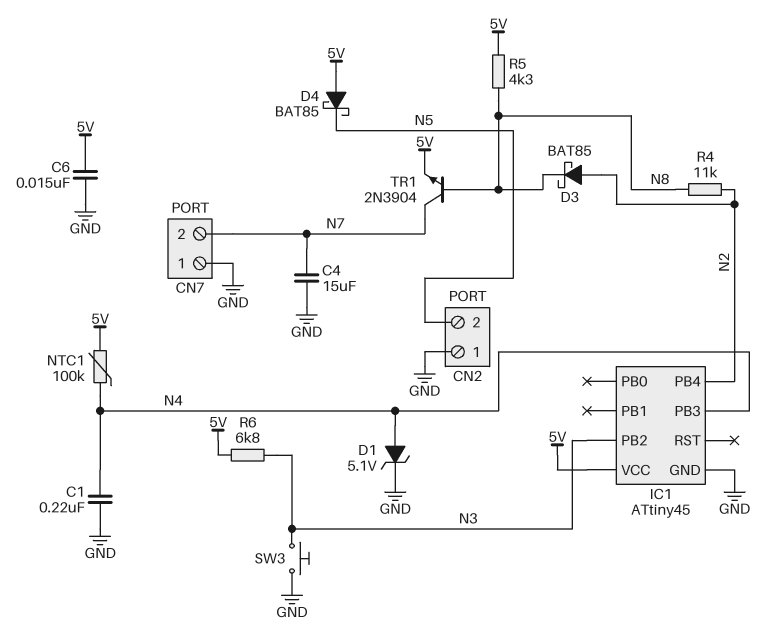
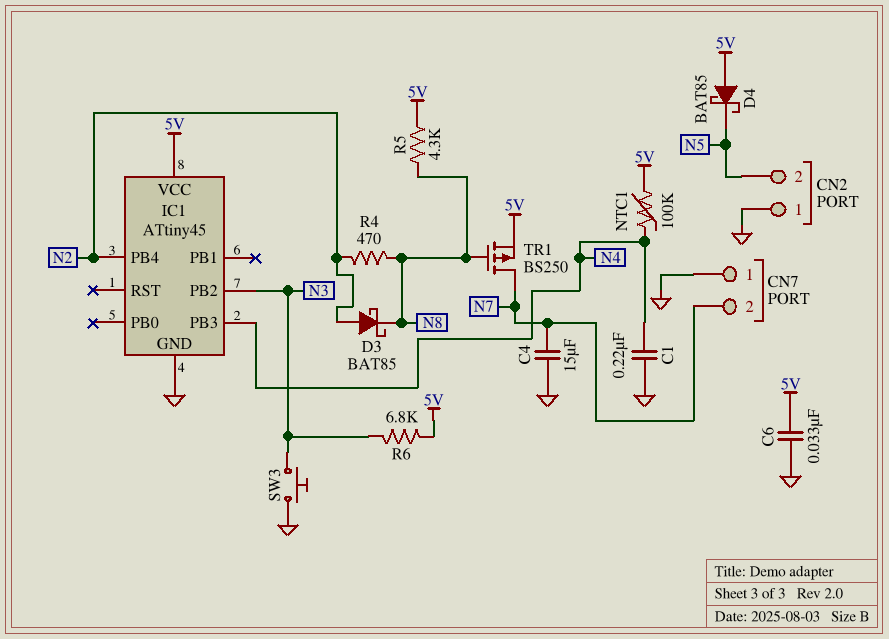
C6: 15nF (5V, GND) -> 33nF (5V, GND)
D1: zener 5.1V (A N4, K GND) -> none
R4: 11k (N2, N8) -> 470 (N2, N8)
TR1: NPN 2N3904 (B N8, C N7, E 5V) -> PMOS BS250 (G N8, D N7, S 5V)

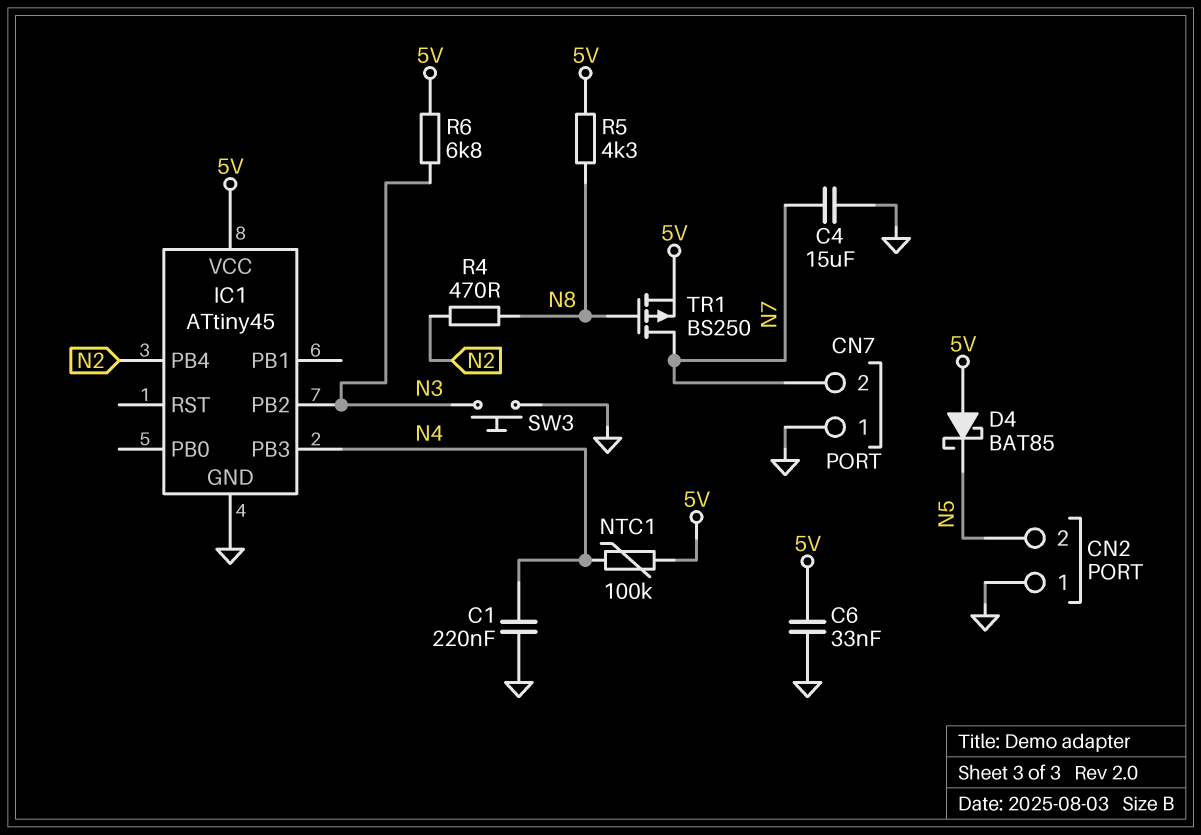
D3: schottky BAT85 (A N2, K N8) -> none

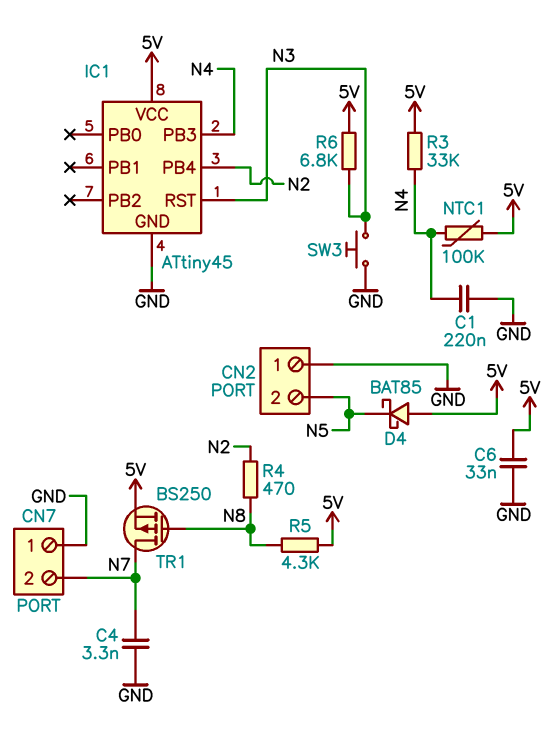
C4: 15uF (GND, N7) -> 3.3nF (GND, N7)
IC1 pin PB2: N3 -> none
IC1 pin RST: none -> N3
R3: none -> 33k (5V, N4)

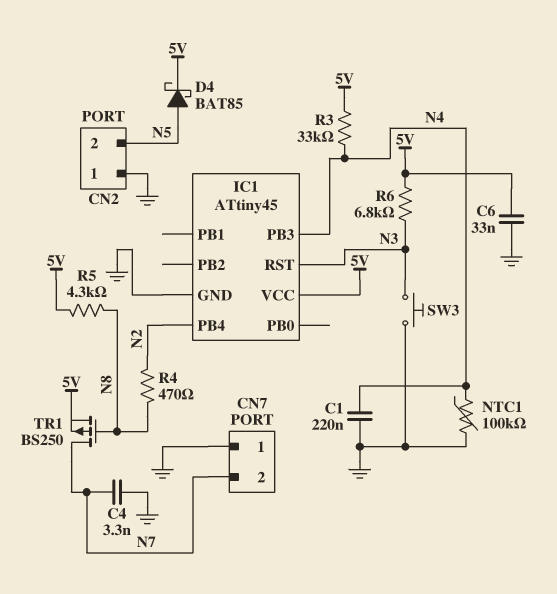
D4: schottky BAT85 (A 5V, K N5) -> schottky BAT85 (A N5, K 5V)
NTC1: 100k (5V, N4) -> 100k (GND, N4)

